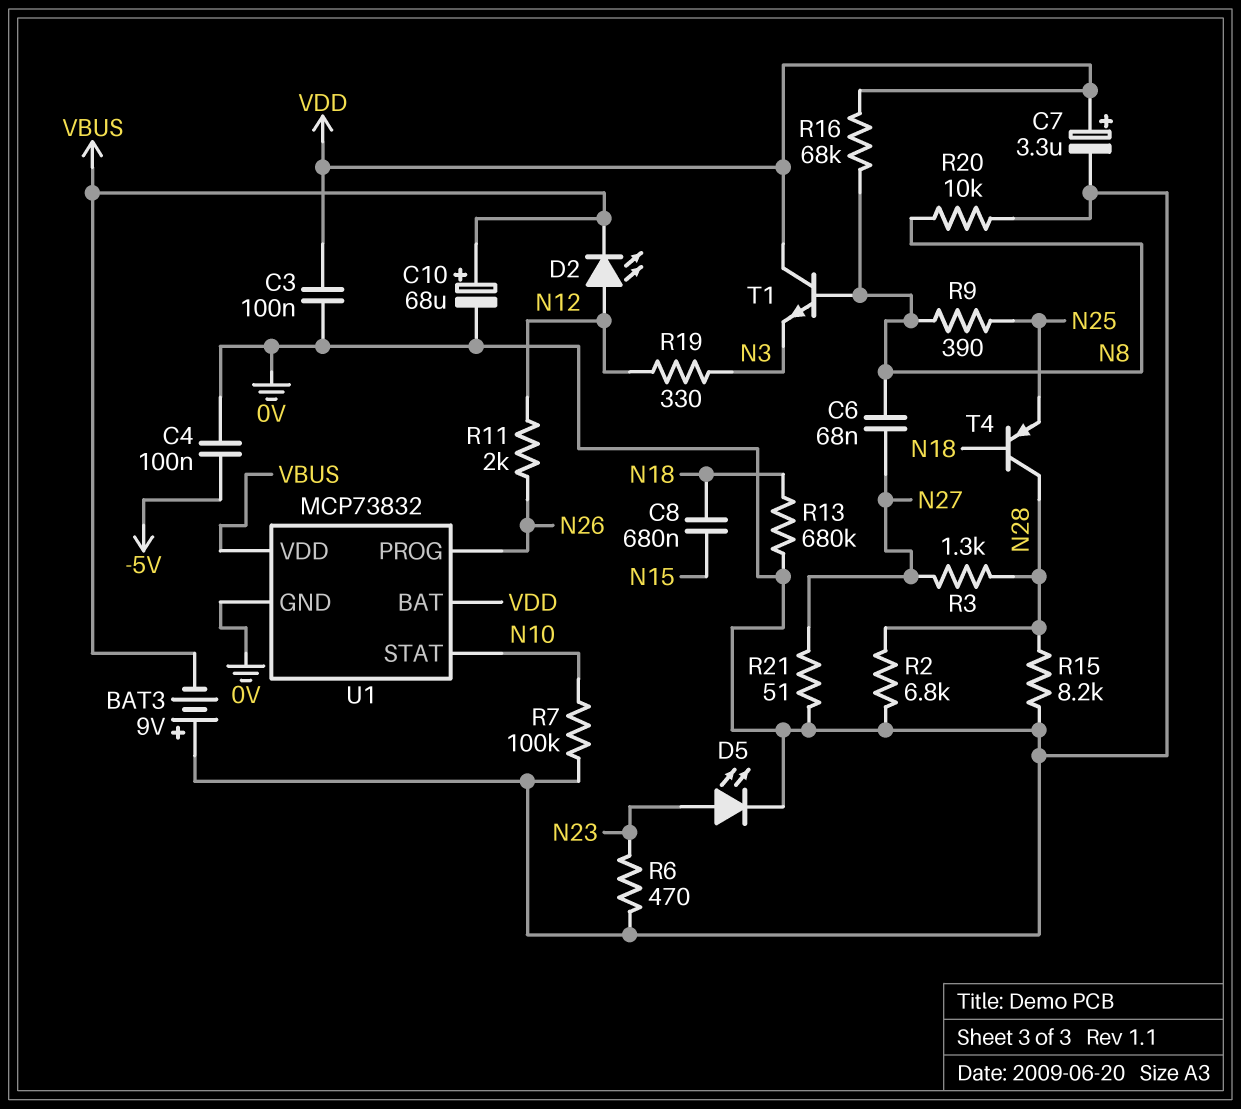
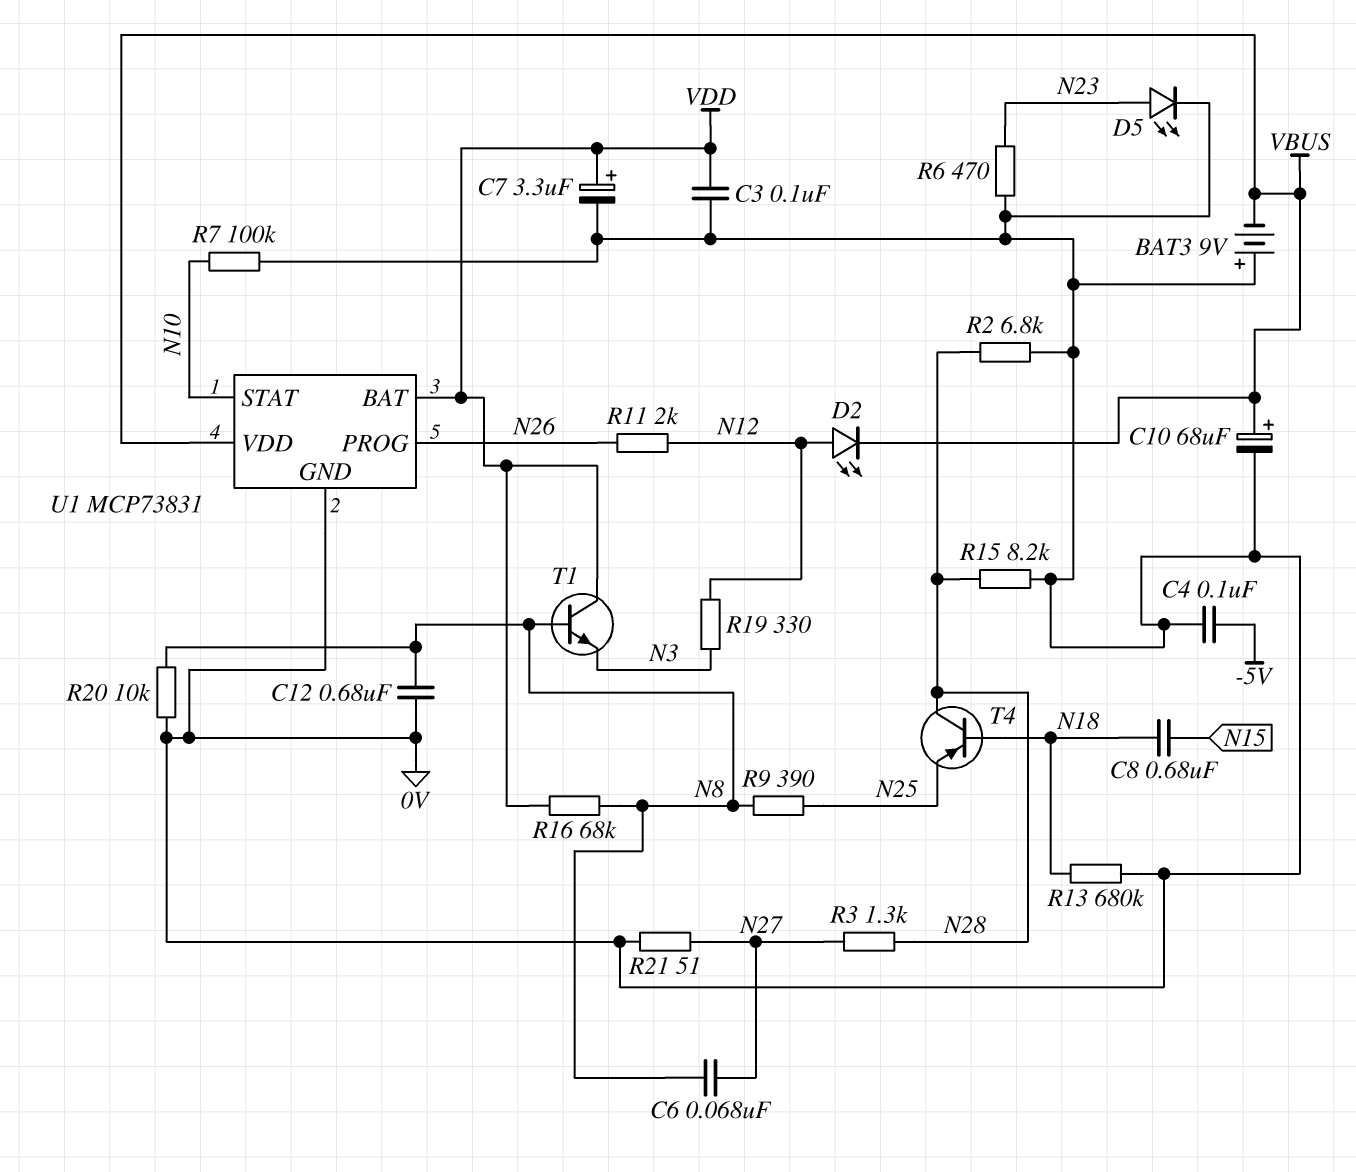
C12: none -> 680nF (0V, N8)
U1: MCP73832 -> MCP73831

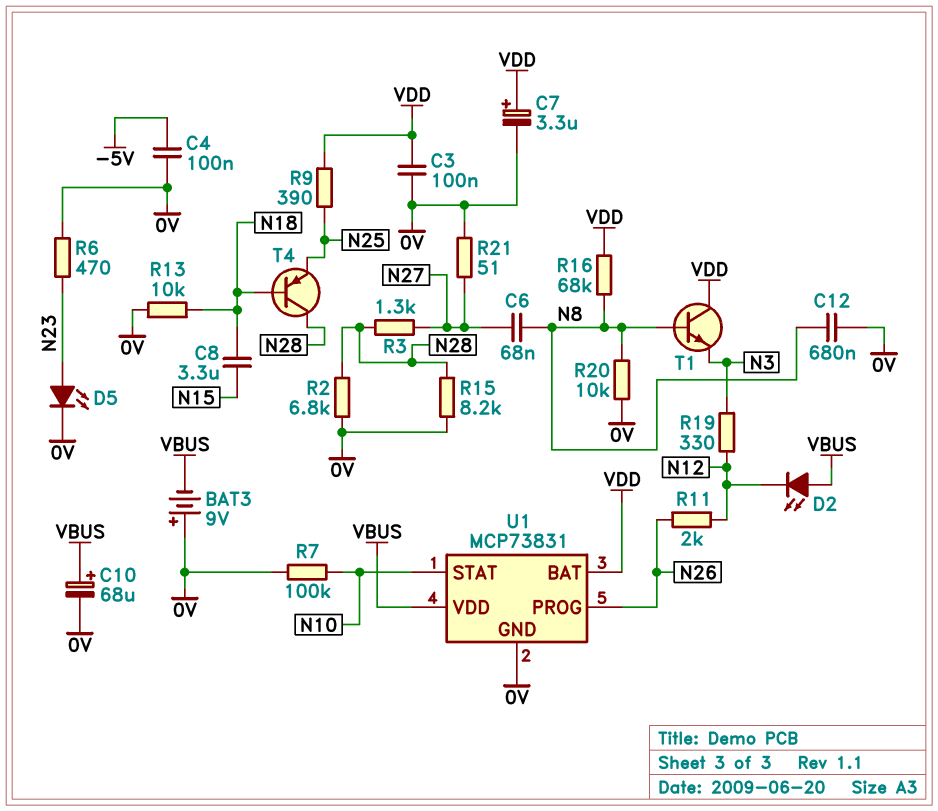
C8: 680nF (N15, N18) -> 3.3uF (N15, N18)
D2: LED (A N12, K VBUS) -> LED (A VBUS, K N12)
R9: 390 (N8, N25) -> 390 (N25, VDD)
R13: 680k (0V, N18) -> 10k (0V, N18)

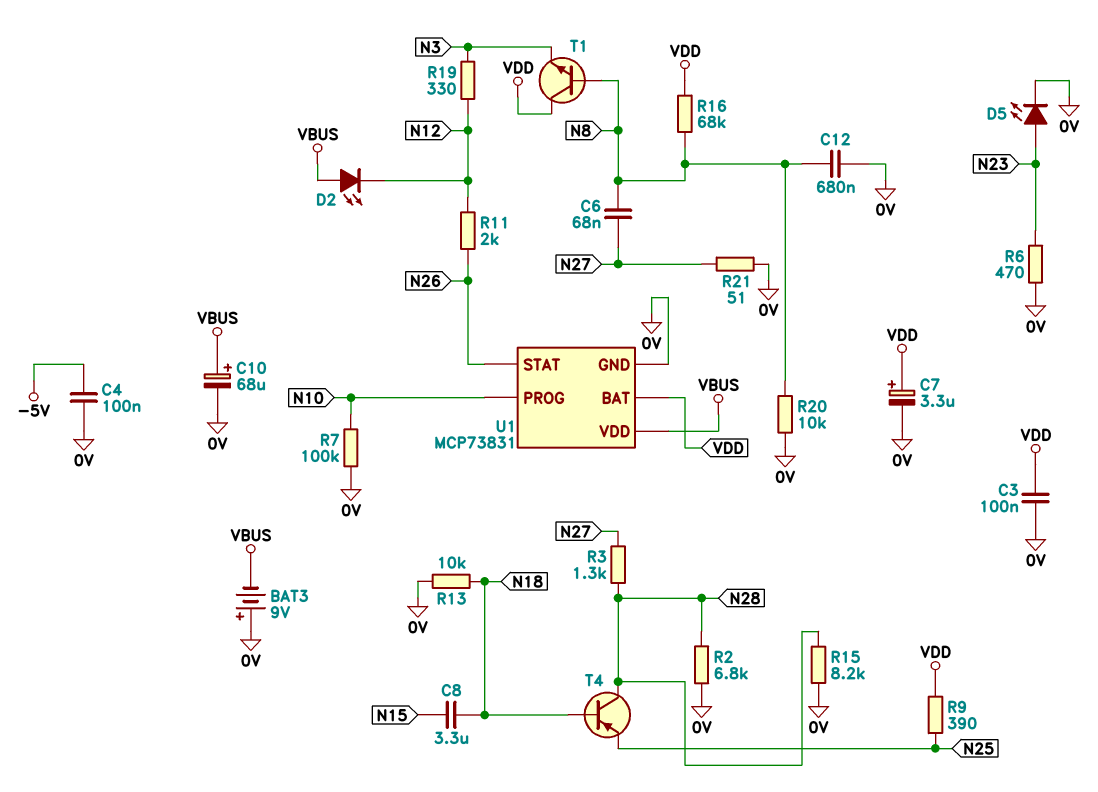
U1 pin PROG: N26 -> N10
U1 pin STAT: N10 -> N26

